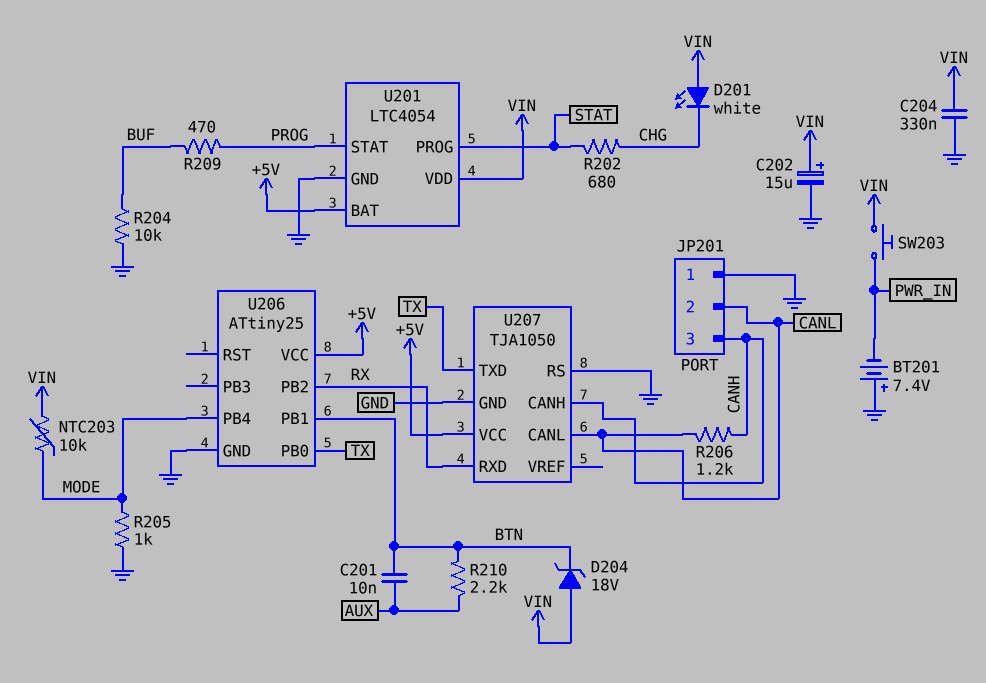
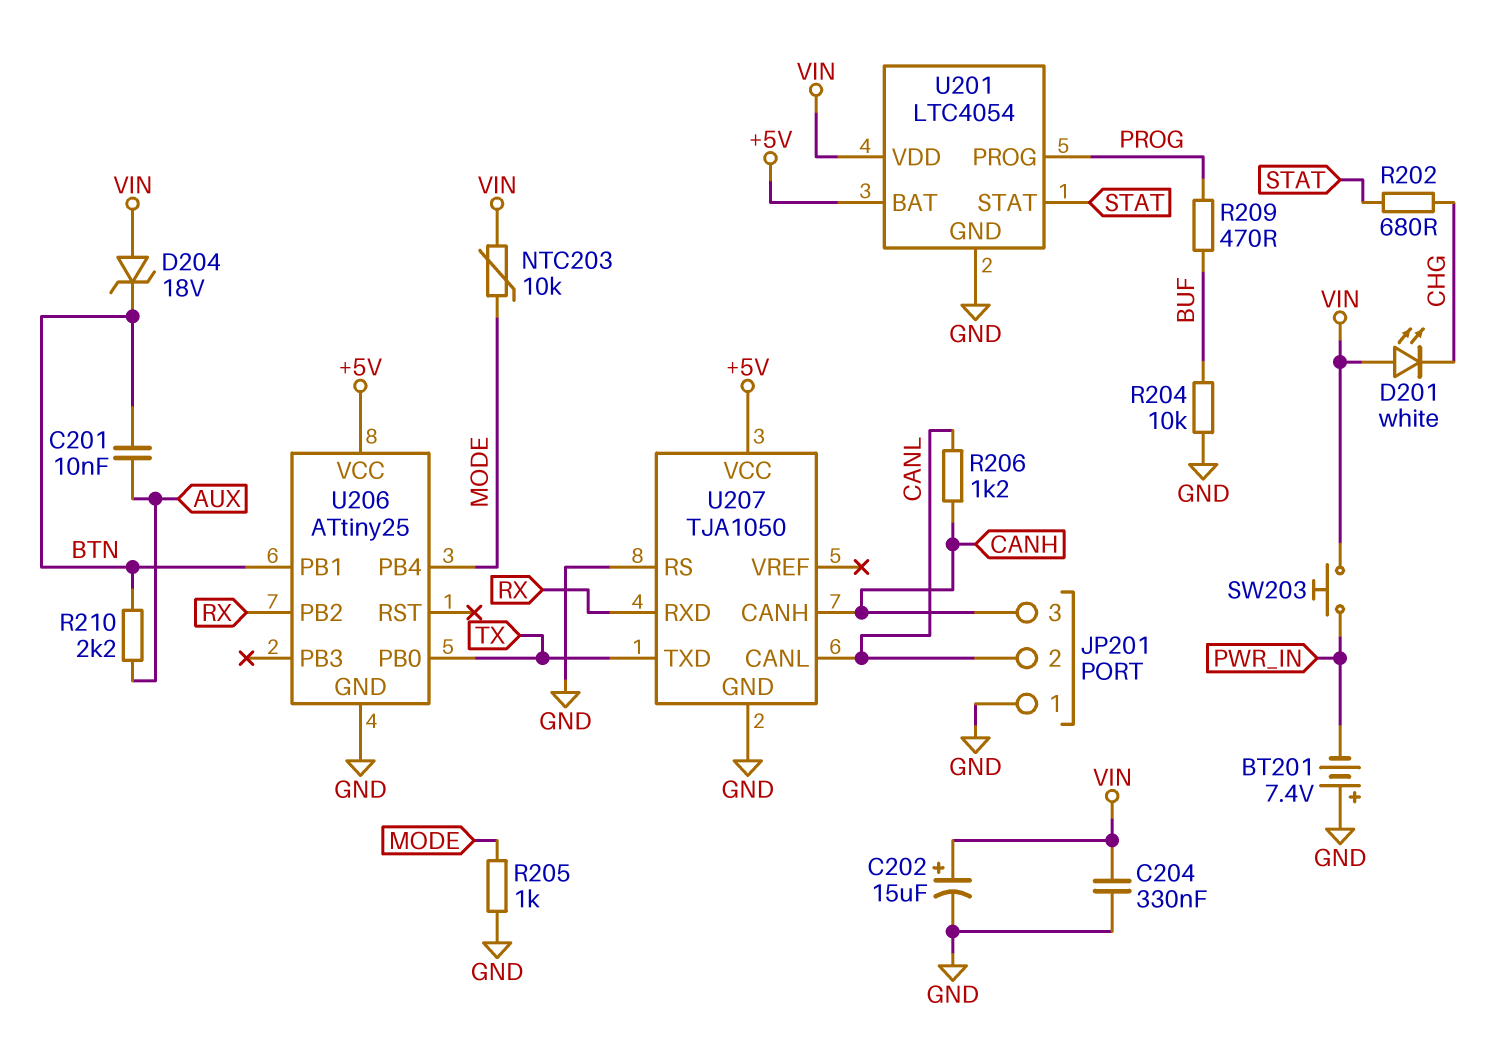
U201 pin PROG: STAT -> PROG
U201 pin STAT: PROG -> STAT

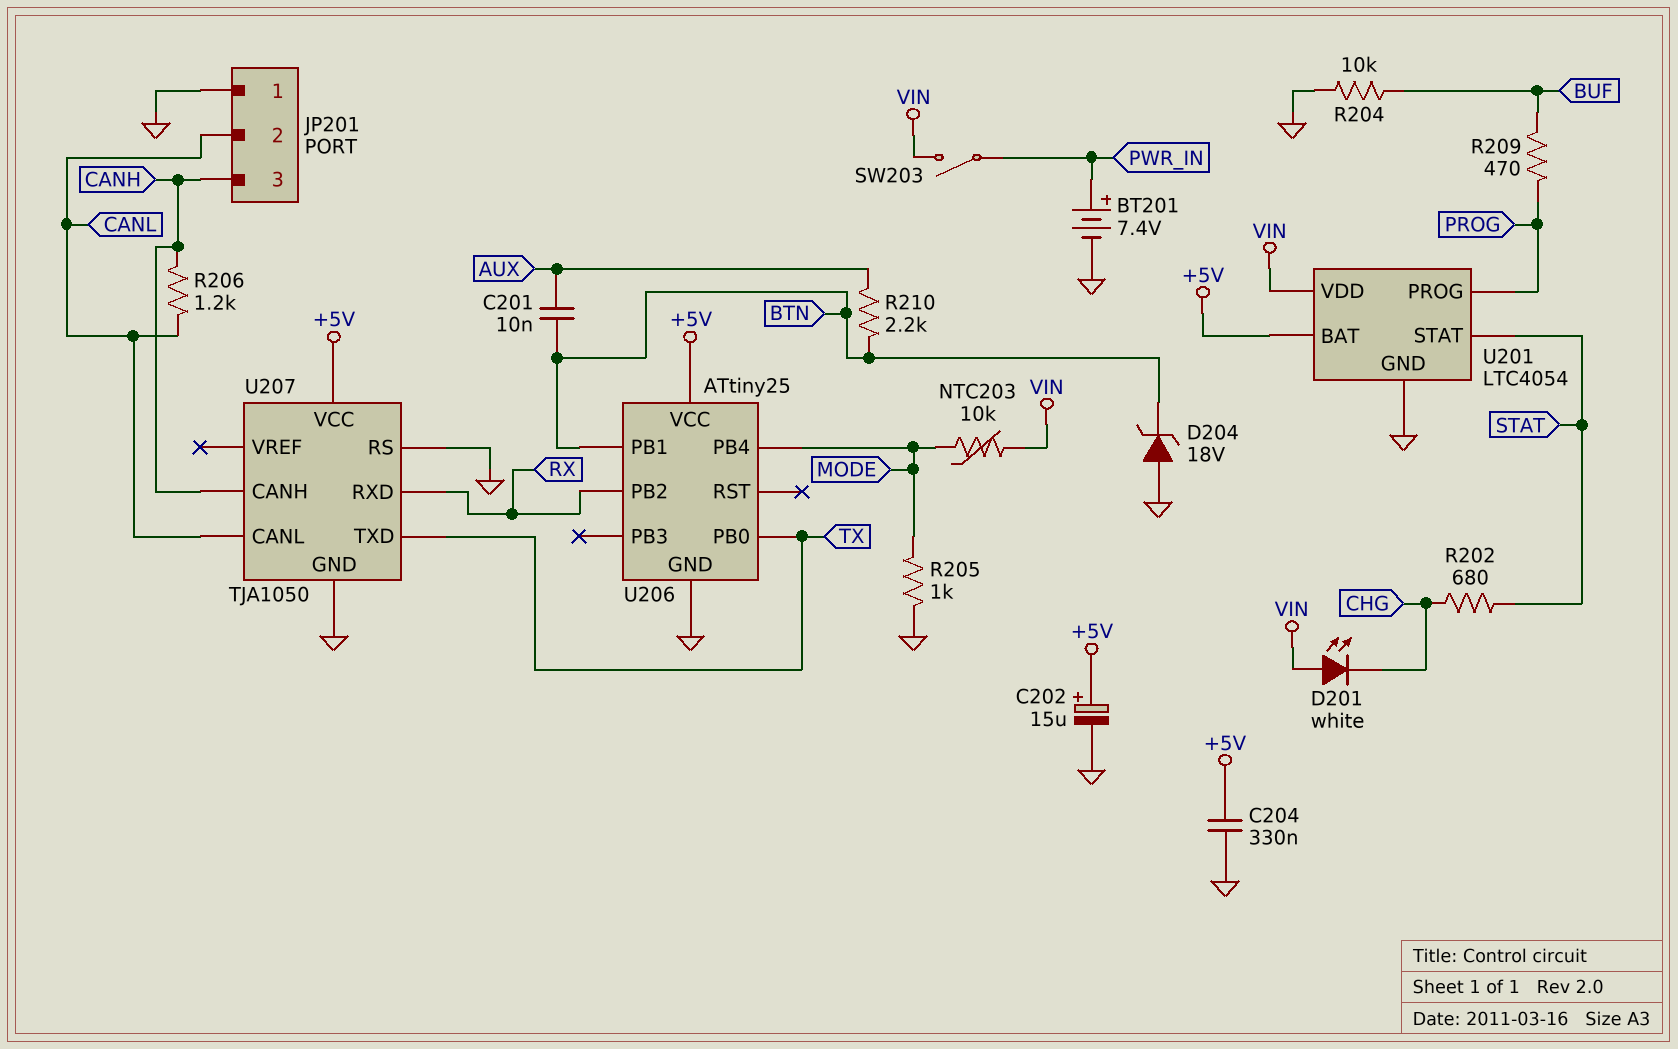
BT201: 7.4V (plus GND, minus PWR_IN) -> 7.4V (plus PWR_IN, minus GND)
C202: 15uF (plus VIN, minus GND) -> 15uF (plus +5V, minus GND)
C204: 330nF (GND, VIN) -> 330nF (+5V, GND)
D204: zener 18V (A VIN, K BTN) -> zener 18V (A GND, K BTN)
SW203: button (PWR_IN, VIN) -> switch (PWR_IN, VIN)

